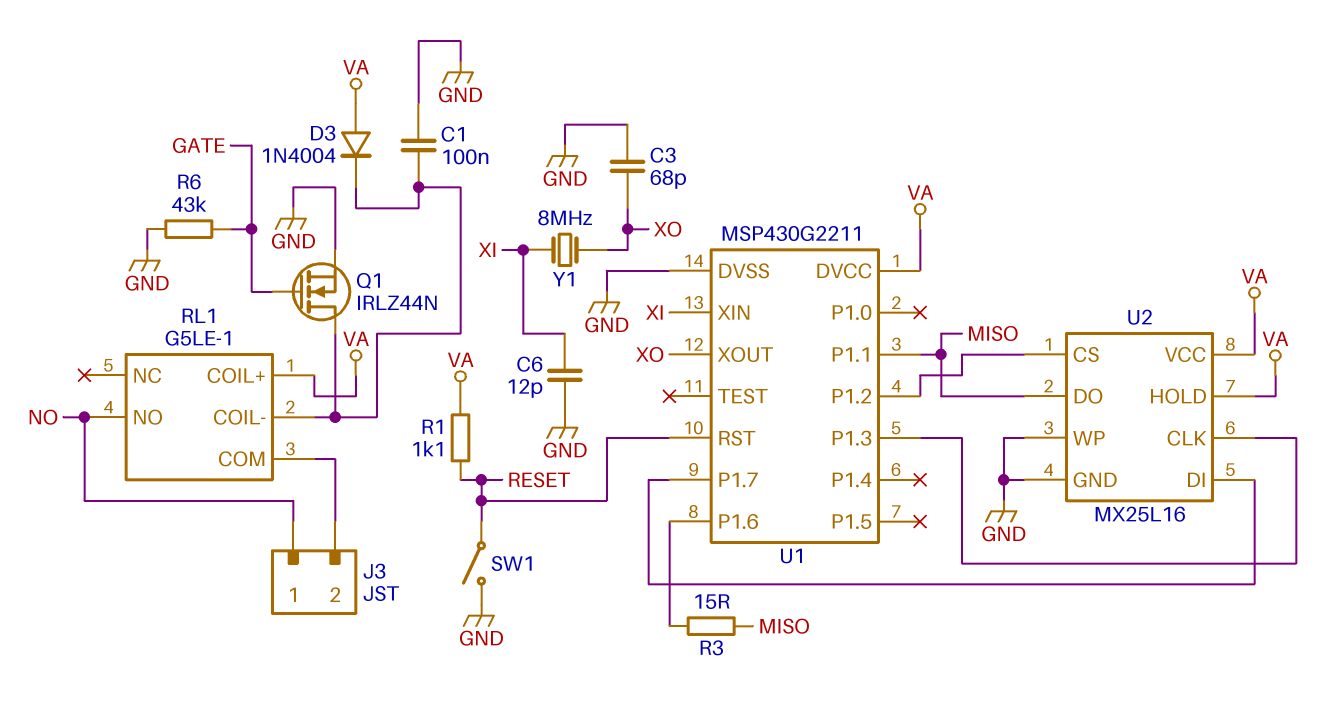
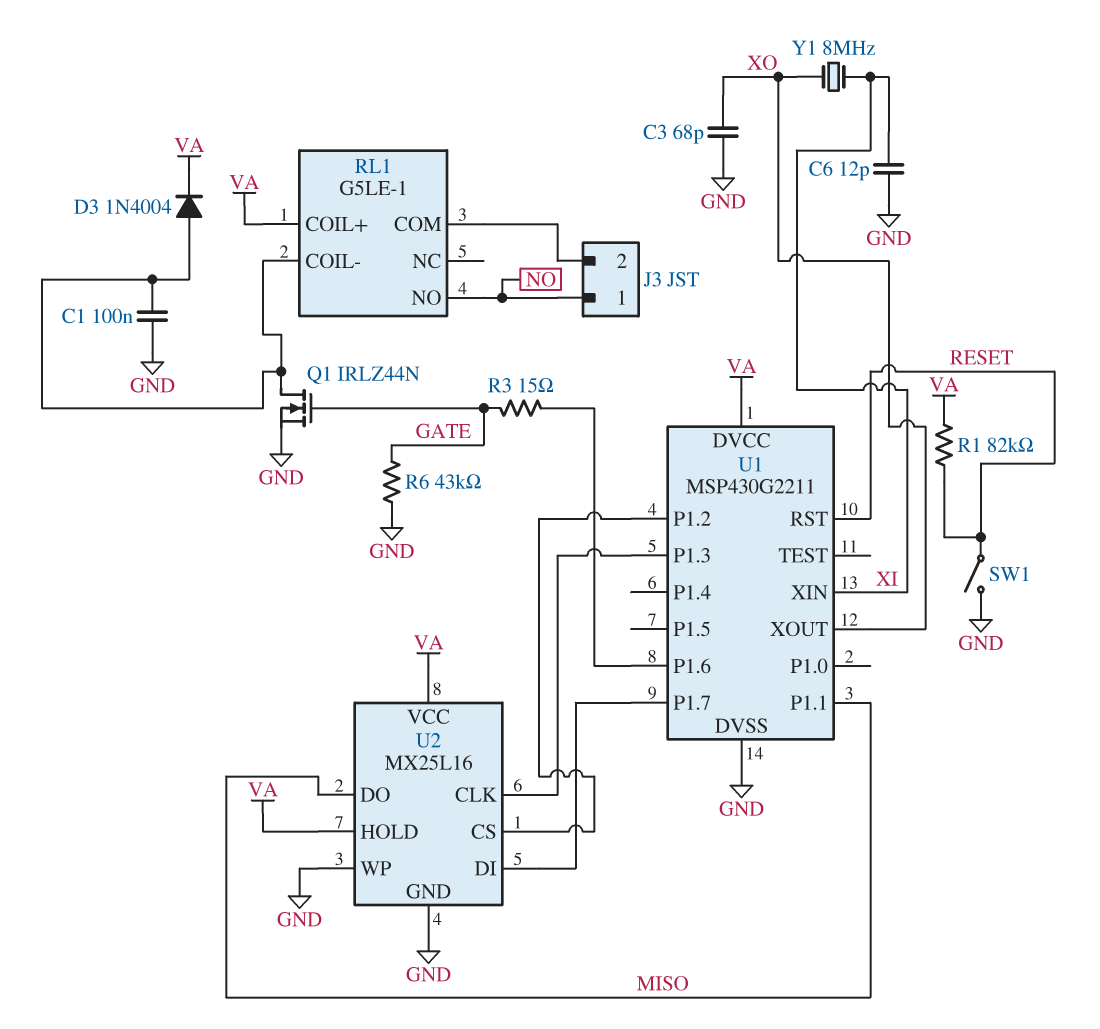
D3: diode 1N4004 (A VA, K RL1/COIL-) -> diode 1N4004 (A RL1/COIL-, K VA)
R1: 1.1k (RESET, VA) -> 82k (RESET, VA)
R3: 15 (MISO, U1/P1.6) -> 15 (GATE, U1/P1.6)

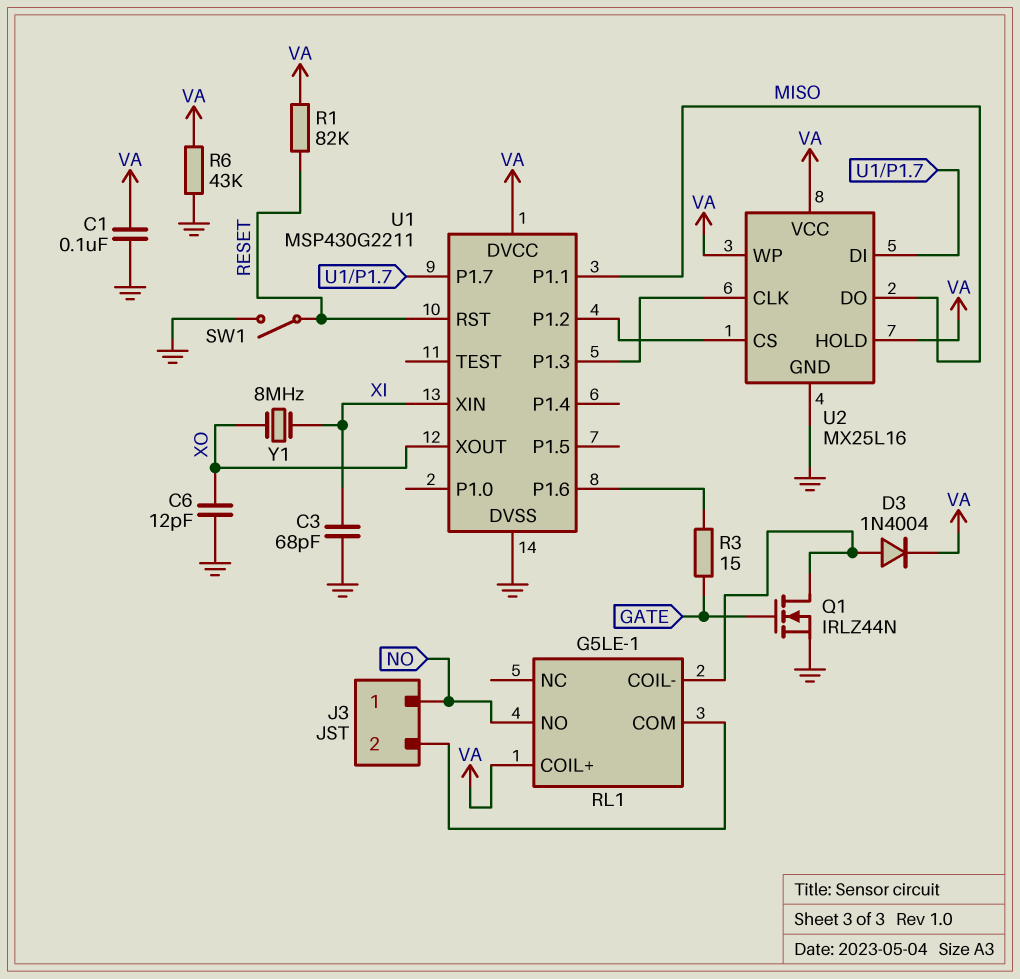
C1: 100nF (GND, RL1/COIL-) -> 100nF (GND, VA)
C3: 68pF (GND, XO) -> 68pF (GND, XI)
C6: 12pF (GND, XI) -> 12pF (GND, XO)
R6: 43k (GATE, GND) -> 43k (GND, VA)
U2 pin WP: GND -> VA

